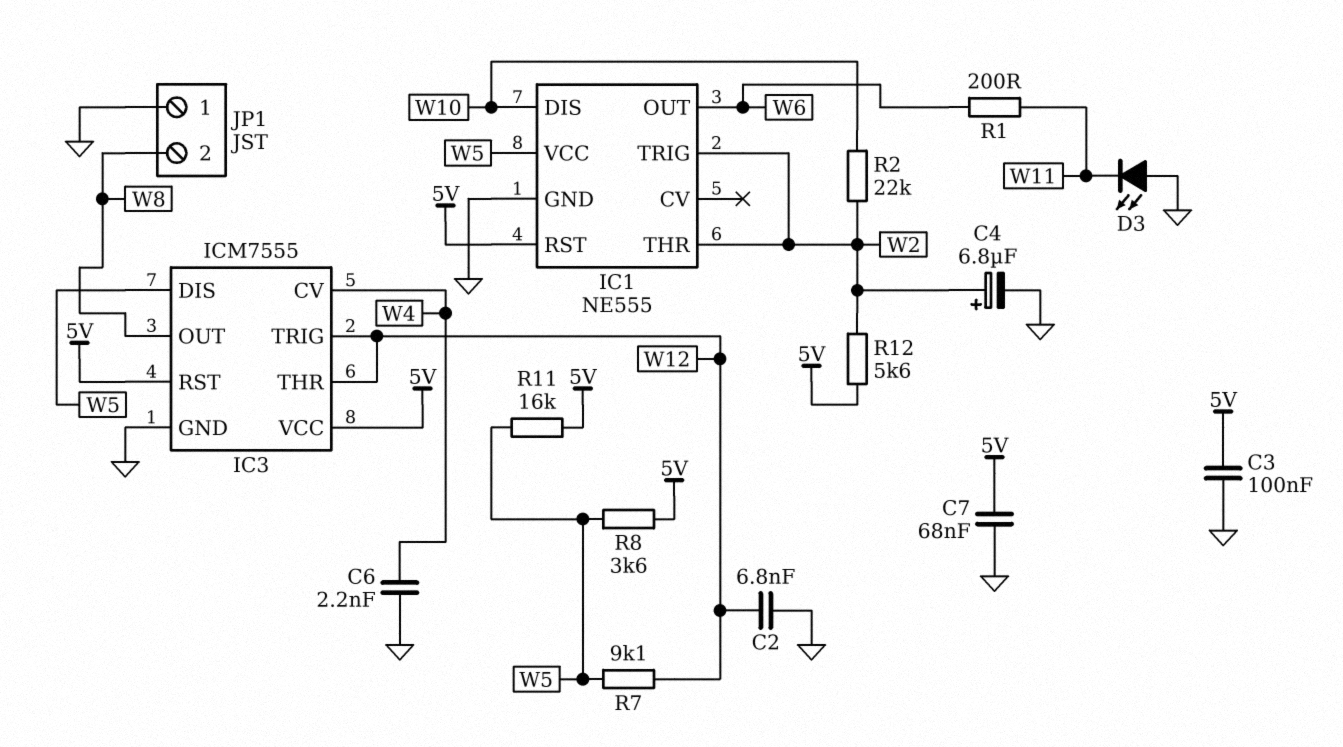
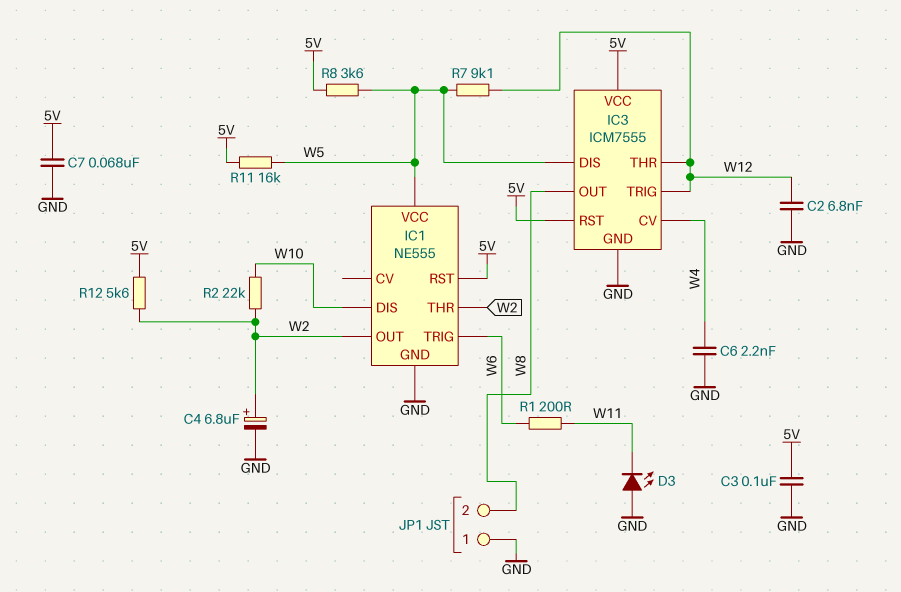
IC1 pin OUT: W6 -> W2
IC1 pin TRIG: W2 -> W6

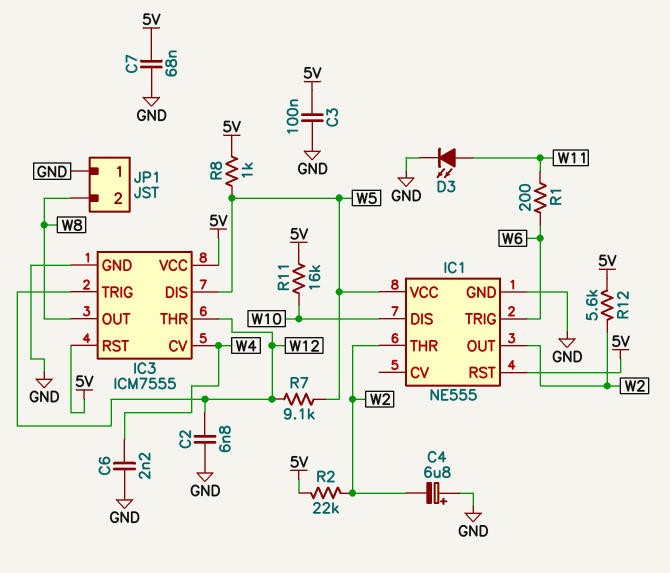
C4: 6.8uF (plus W2, minus GND) -> 6.8uF (plus GND, minus W2)
D3: LED (A GND, K W11) -> LED (A W11, K GND)
R2: 22k (W2, W10) -> 22k (5V, W2)
R8: 3.6k (5V, W5) -> 1k (5V, W5)
R11: 16k (5V, W5) -> 16k (5V, W10)

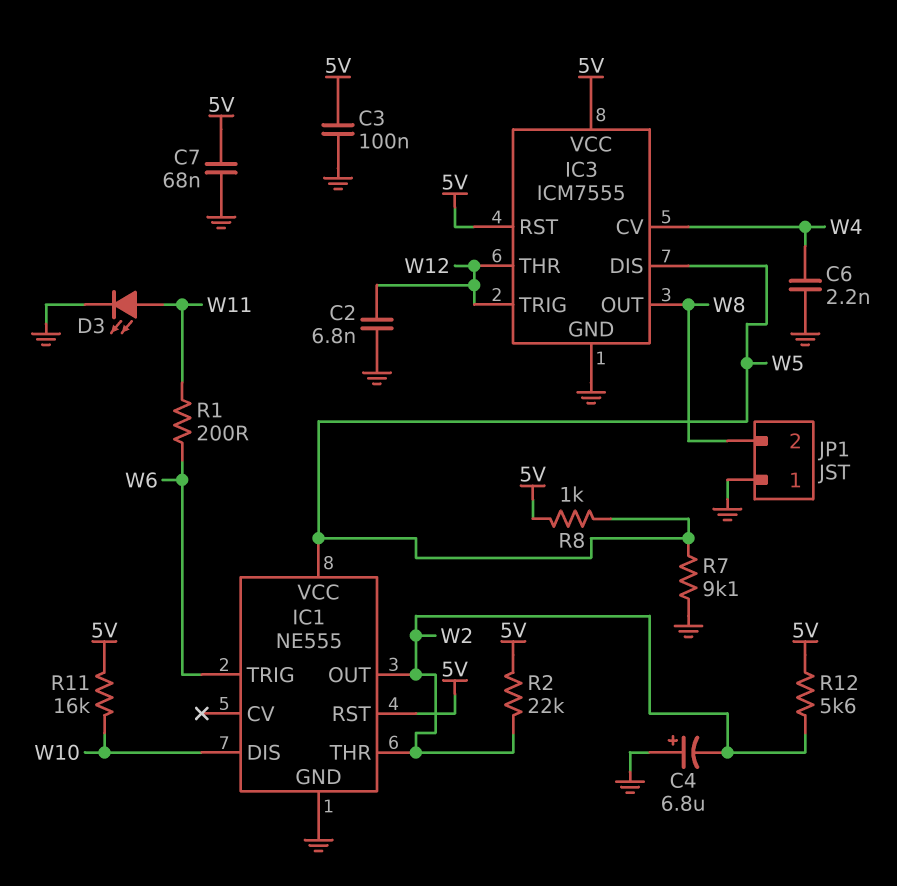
R7: 9.1k (W5, W12) -> 9.1k (GND, W5)

